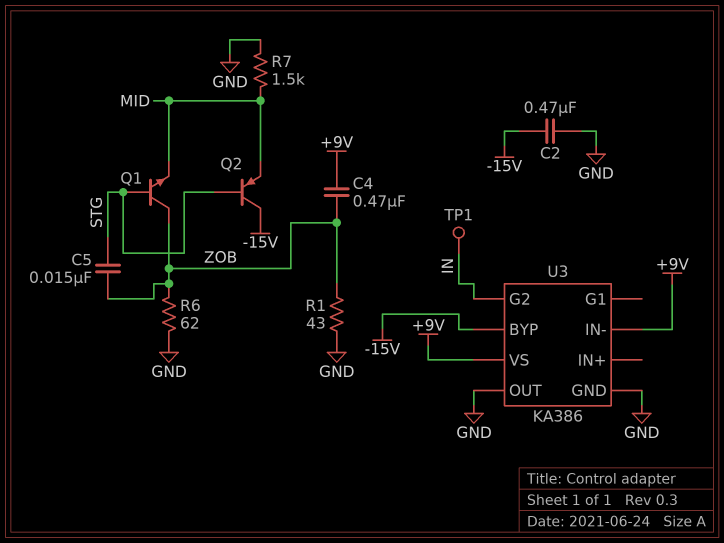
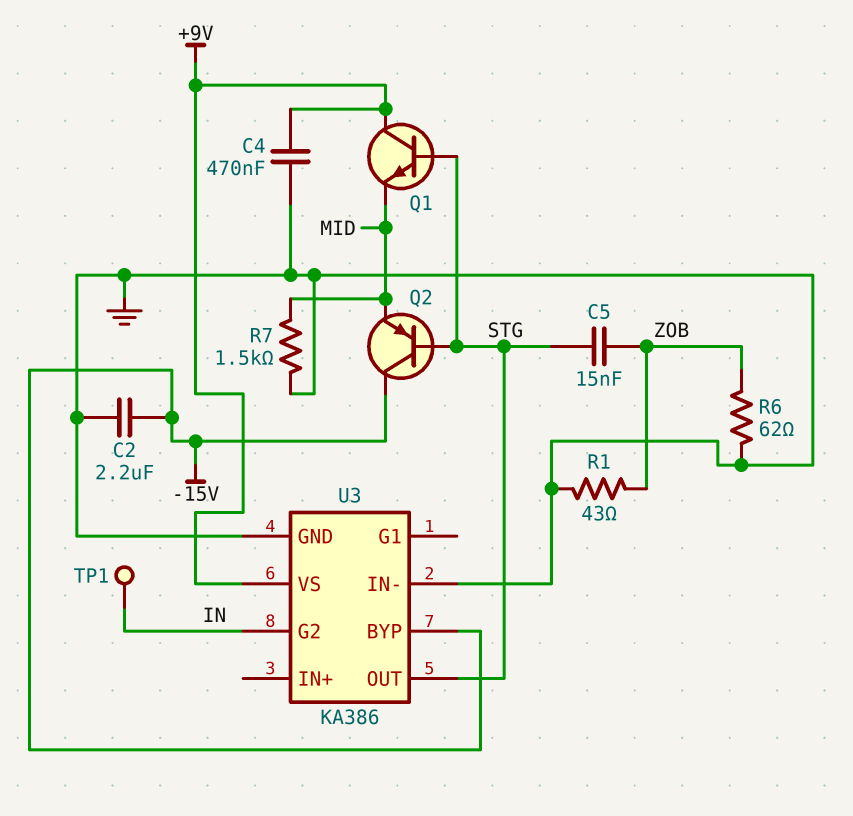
C2: 470nF (-15V, GND) -> 2.2uF (-15V, GND)
C4: 470nF (+9V, ZOB) -> 470nF (+9V, GND)
Q1: NPN (B STG, C ZOB, E MID) -> NPN (B STG, C +9V, E MID)
U3 pin IN-: +9V -> GND
U3 pin OUT: GND -> STG

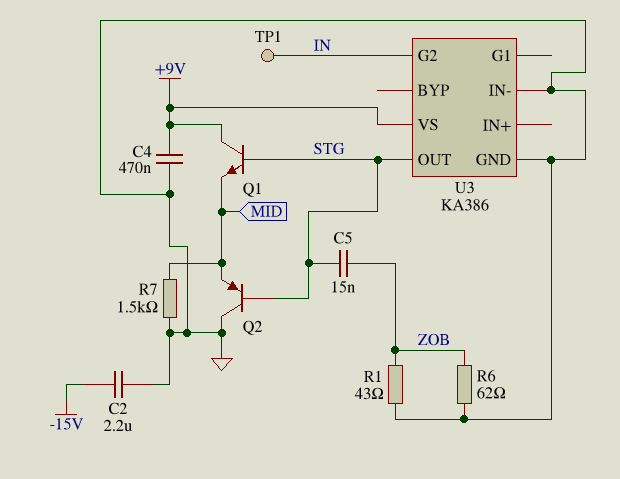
Q2: PNP (B STG, C -15V, E MID) -> PNP (B STG, C GND, E MID)
U3 pin BYP: -15V -> none

